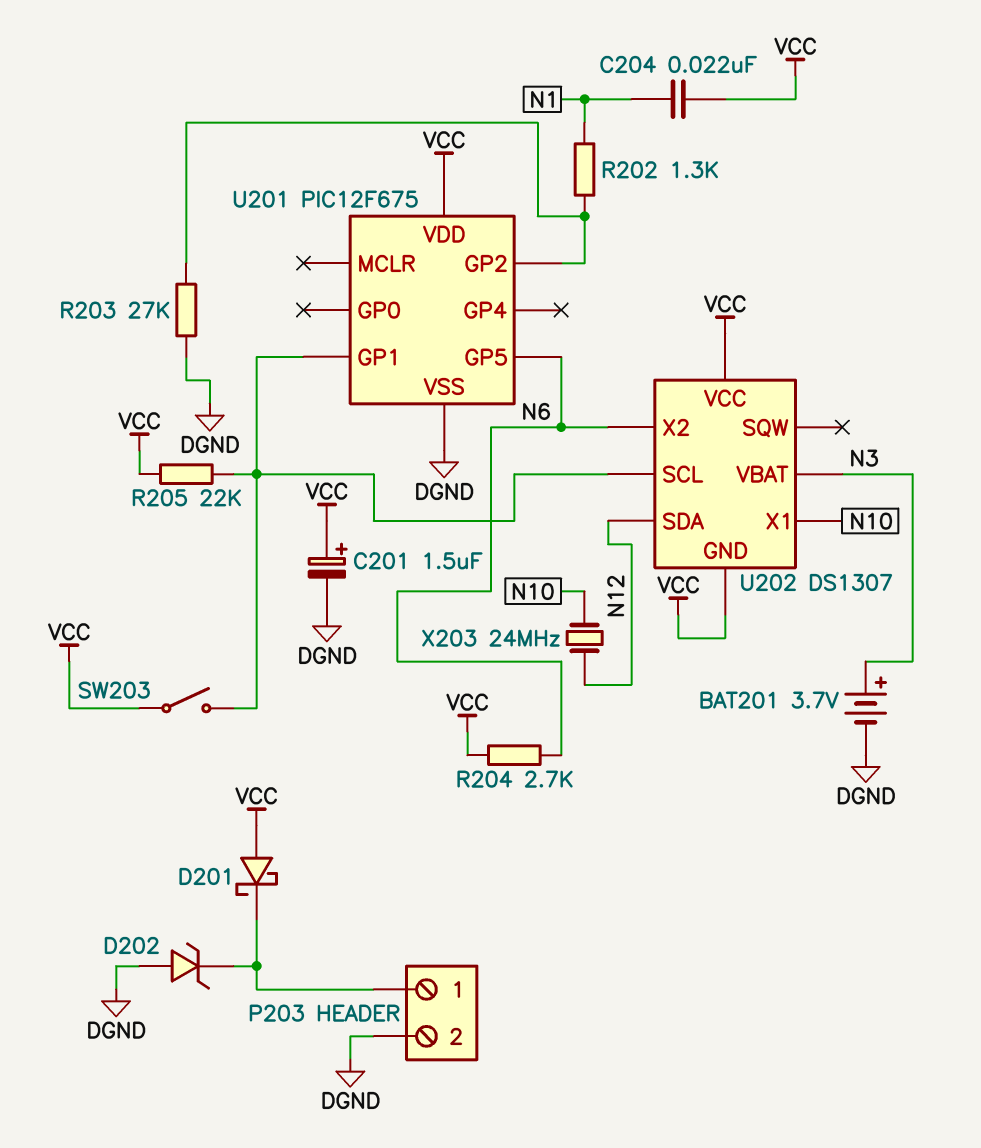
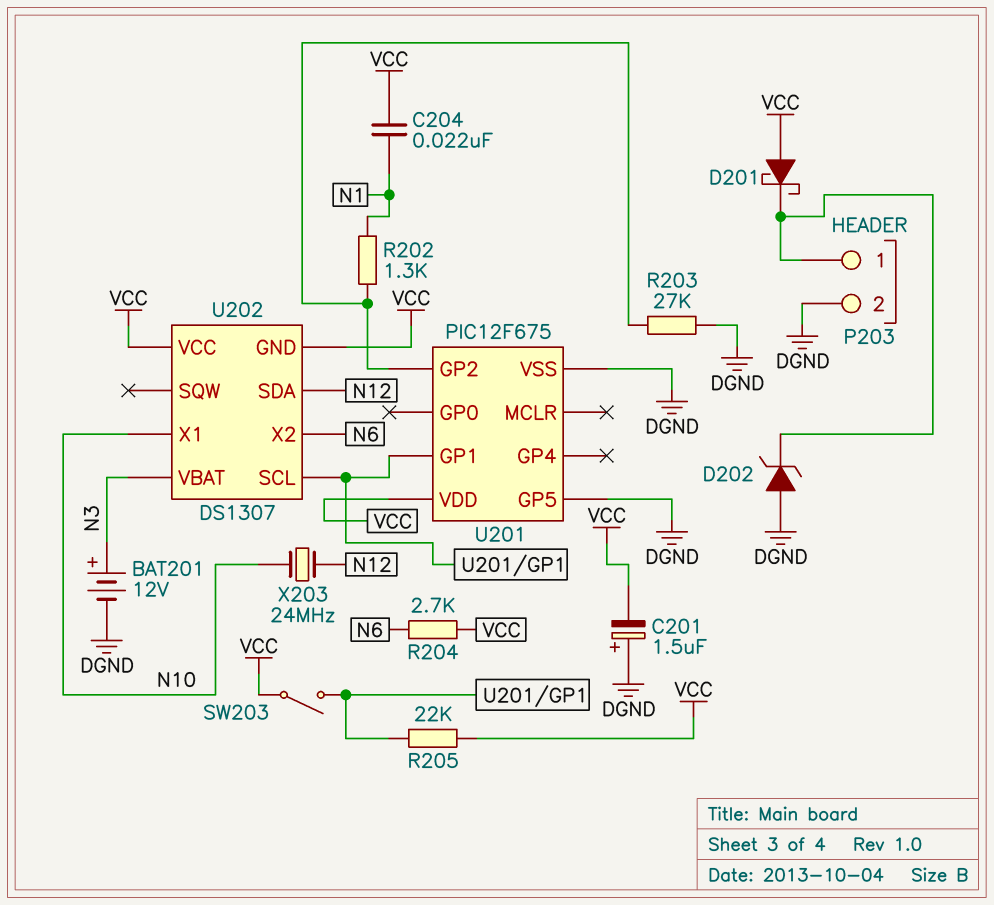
BAT201: 3.7V (plus N3, minus DGND) -> 12V (plus N3, minus DGND)
C201: 1.5uF (plus VCC, minus DGND) -> 1.5uF (plus DGND, minus VCC)
U201 pin GP5: N6 -> DGND

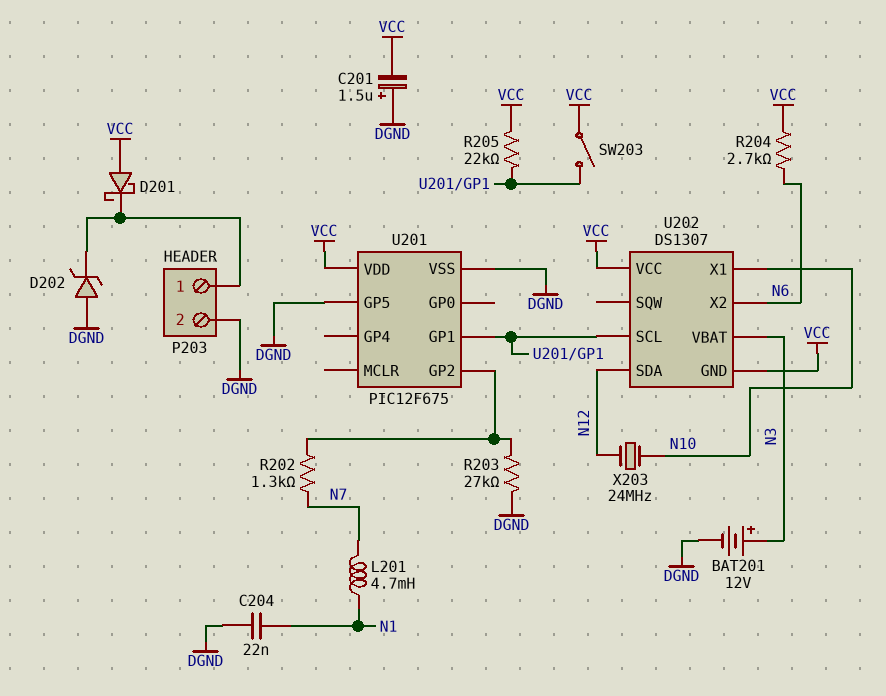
C204: 22nF (N1, VCC) -> 22nF (DGND, N1)
L201: none -> 4.7mH (N1, N7)
R202: 1.3k (N1, U201/GP2) -> 1.3k (N7, U201/GP2)

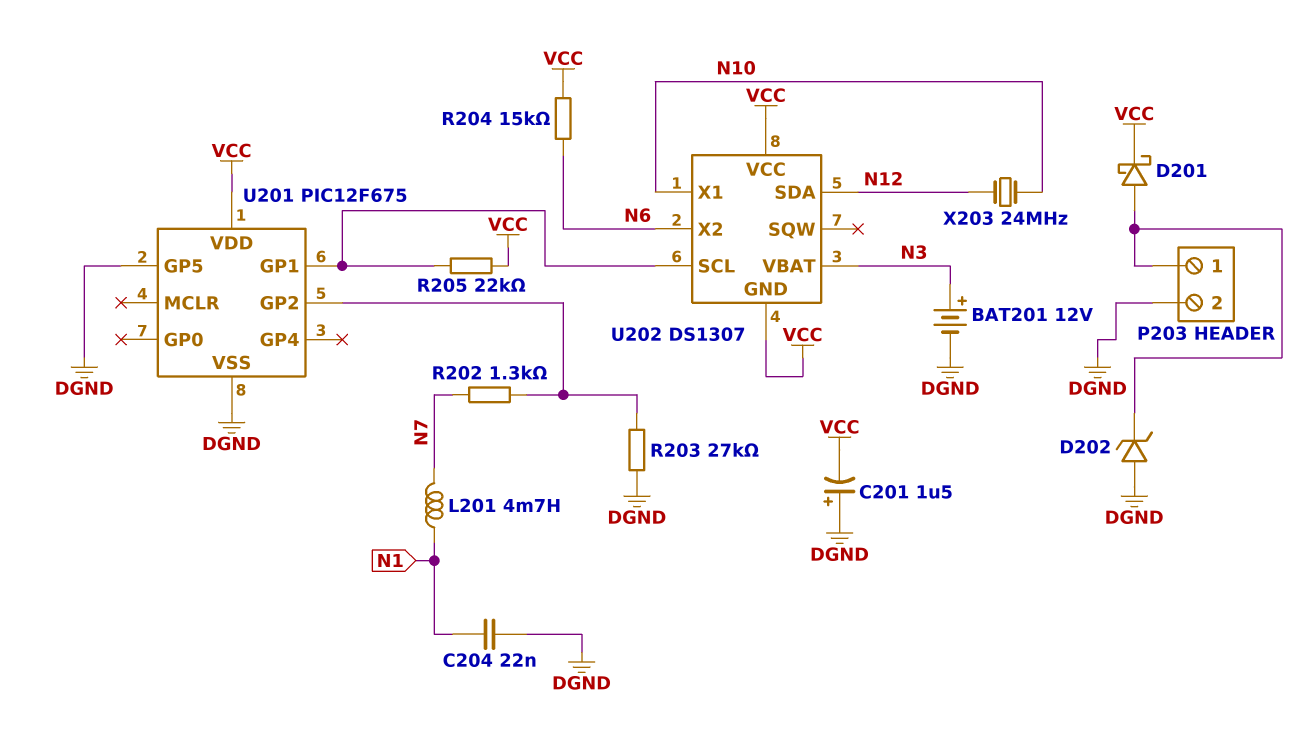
D201: schottky (A VCC, K P203/1) -> schottky (A P203/1, K VCC)
R204: 2.7k (N6, VCC) -> 15k (N6, VCC)
SW203: switch (U201/GP1, VCC) -> none

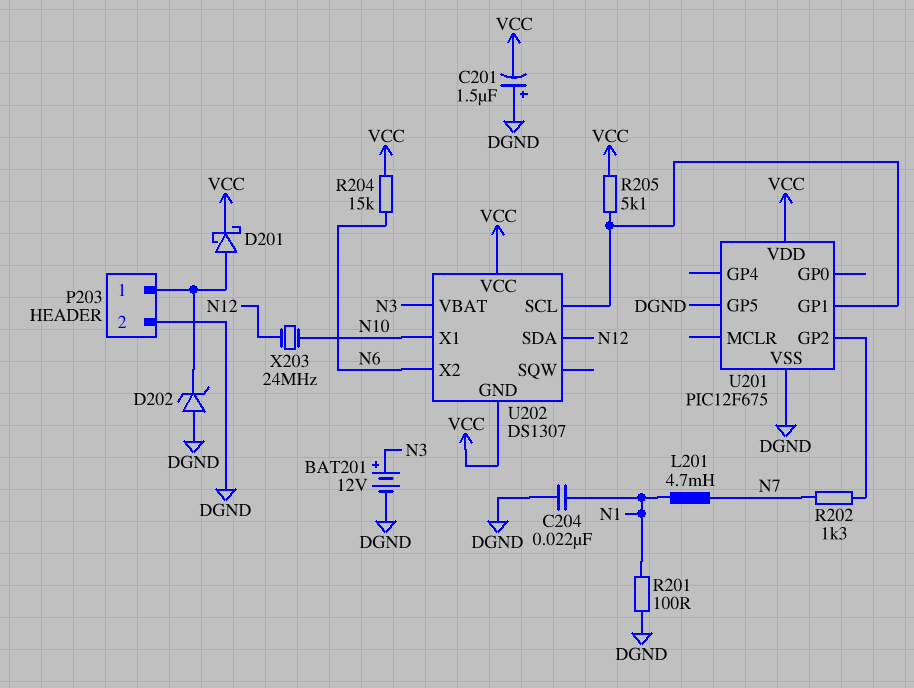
R201: none -> 100 (DGND, N1)
R203: 27k (DGND, U201/GP2) -> none
R205: 22k (U201/GP1, VCC) -> 5.1k (U201/GP1, VCC)

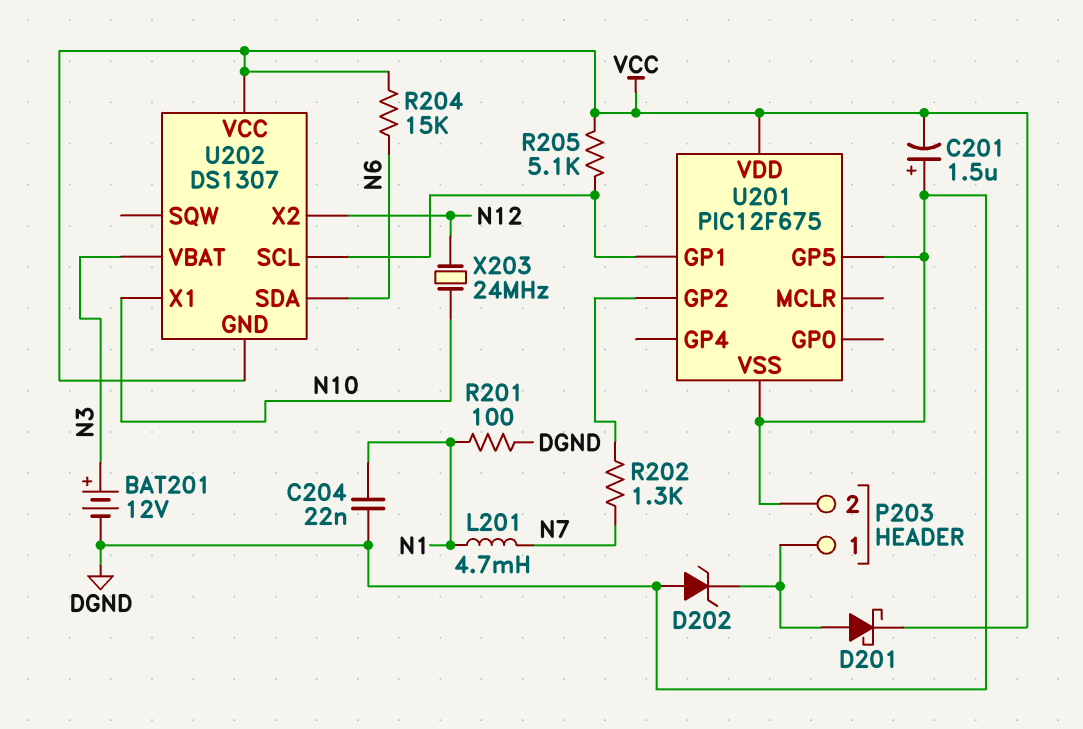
U202 pin SDA: N12 -> N6
U202 pin X2: N6 -> N12

